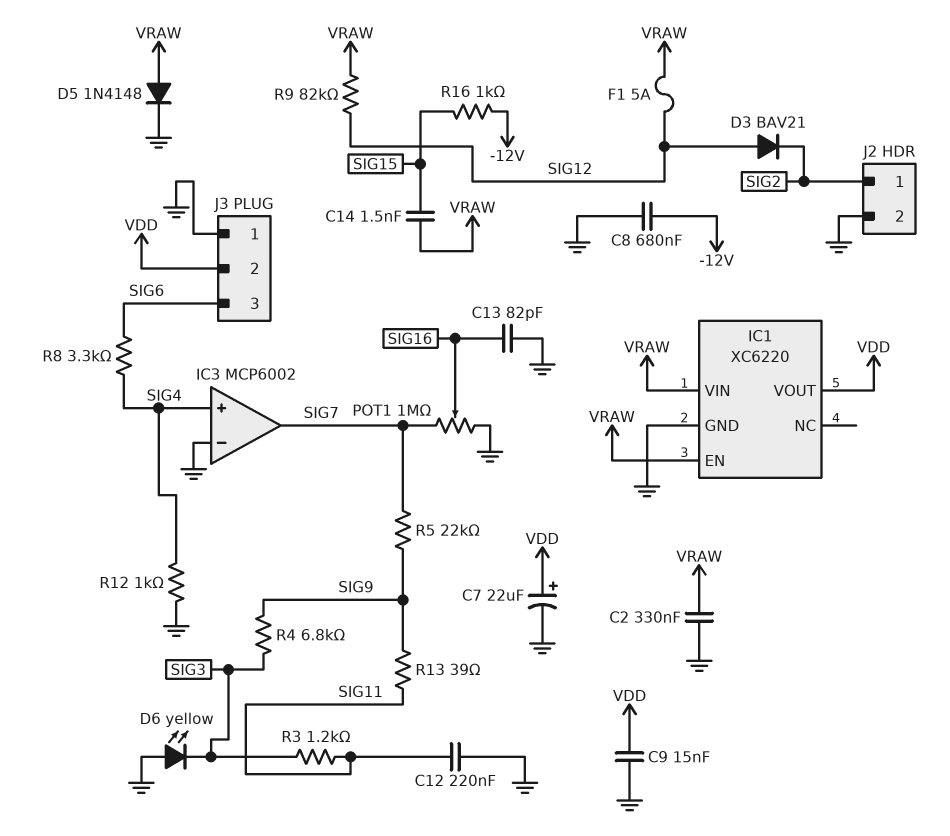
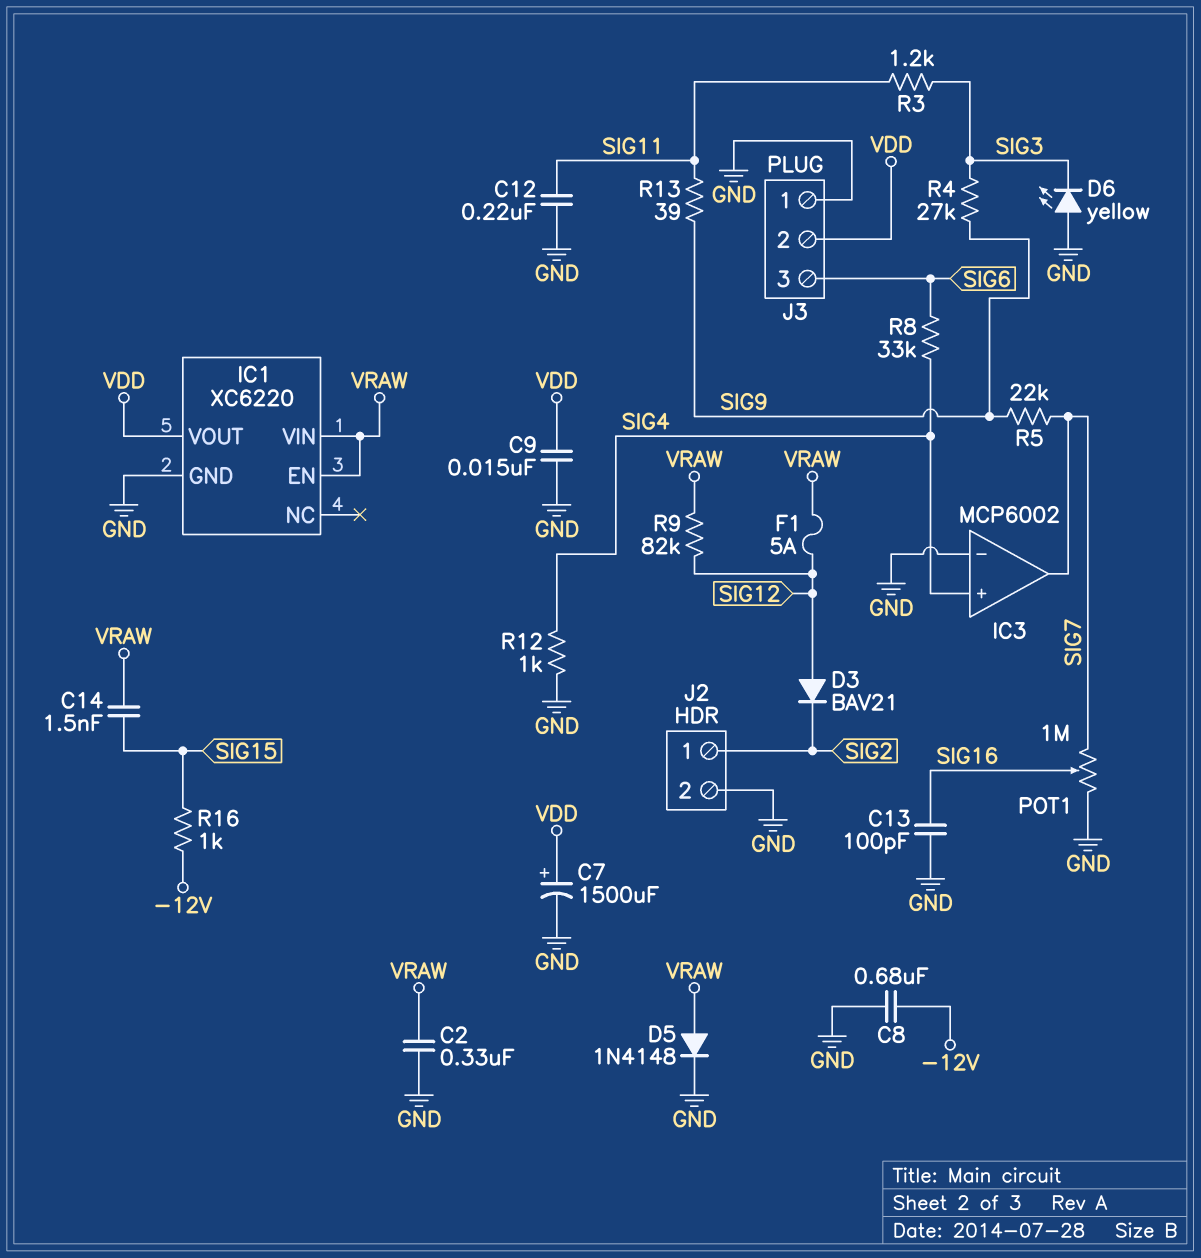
C7: 22uF (plus VDD, minus GND) -> 1500uF (plus VDD, minus GND)
C13: 82pF (GND, SIG16) -> 100pF (GND, SIG16)
R4: 6.8k (SIG3, SIG9) -> 27k (SIG3, SIG9)
R8: 3.3k (SIG4, SIG6) -> 33k (SIG4, SIG6)

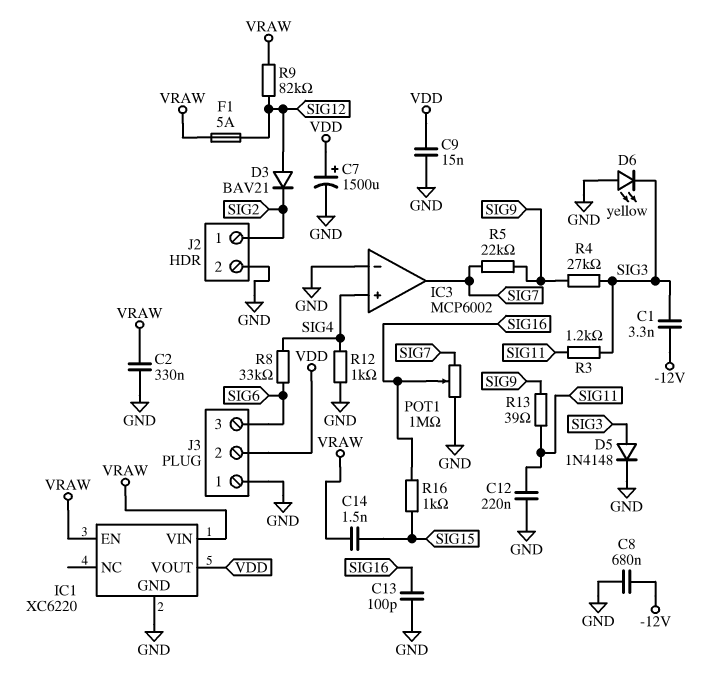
C1: none -> 3.3nF (-12V, SIG3)
D5: diode 1N4148 (A VRAW, K GND) -> diode 1N4148 (A SIG3, K GND)
R16: 1k (-12V, SIG15) -> 1k (SIG15, SIG16)

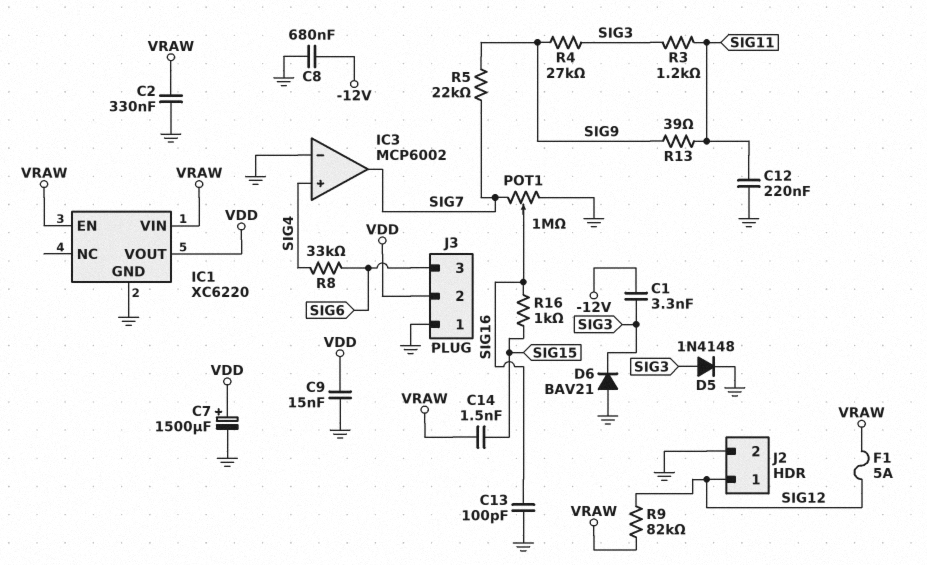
D3: diode BAV21 (A SIG12, K SIG2) -> none
D6: LED yellow (A GND, K SIG3) -> diode BAV21 (A GND, K SIG3)
J2 pin 1: SIG2 -> SIG12
R12: 1k (GND, SIG4) -> none

